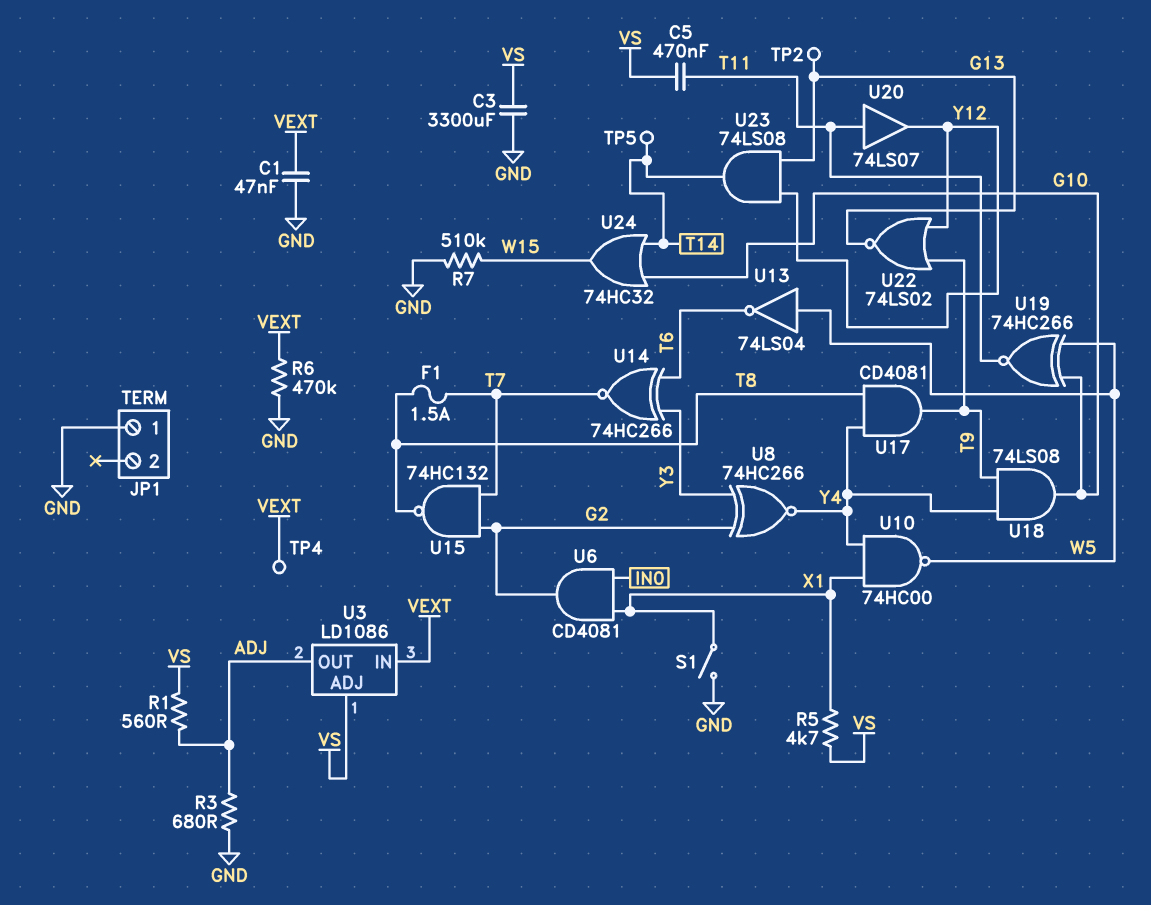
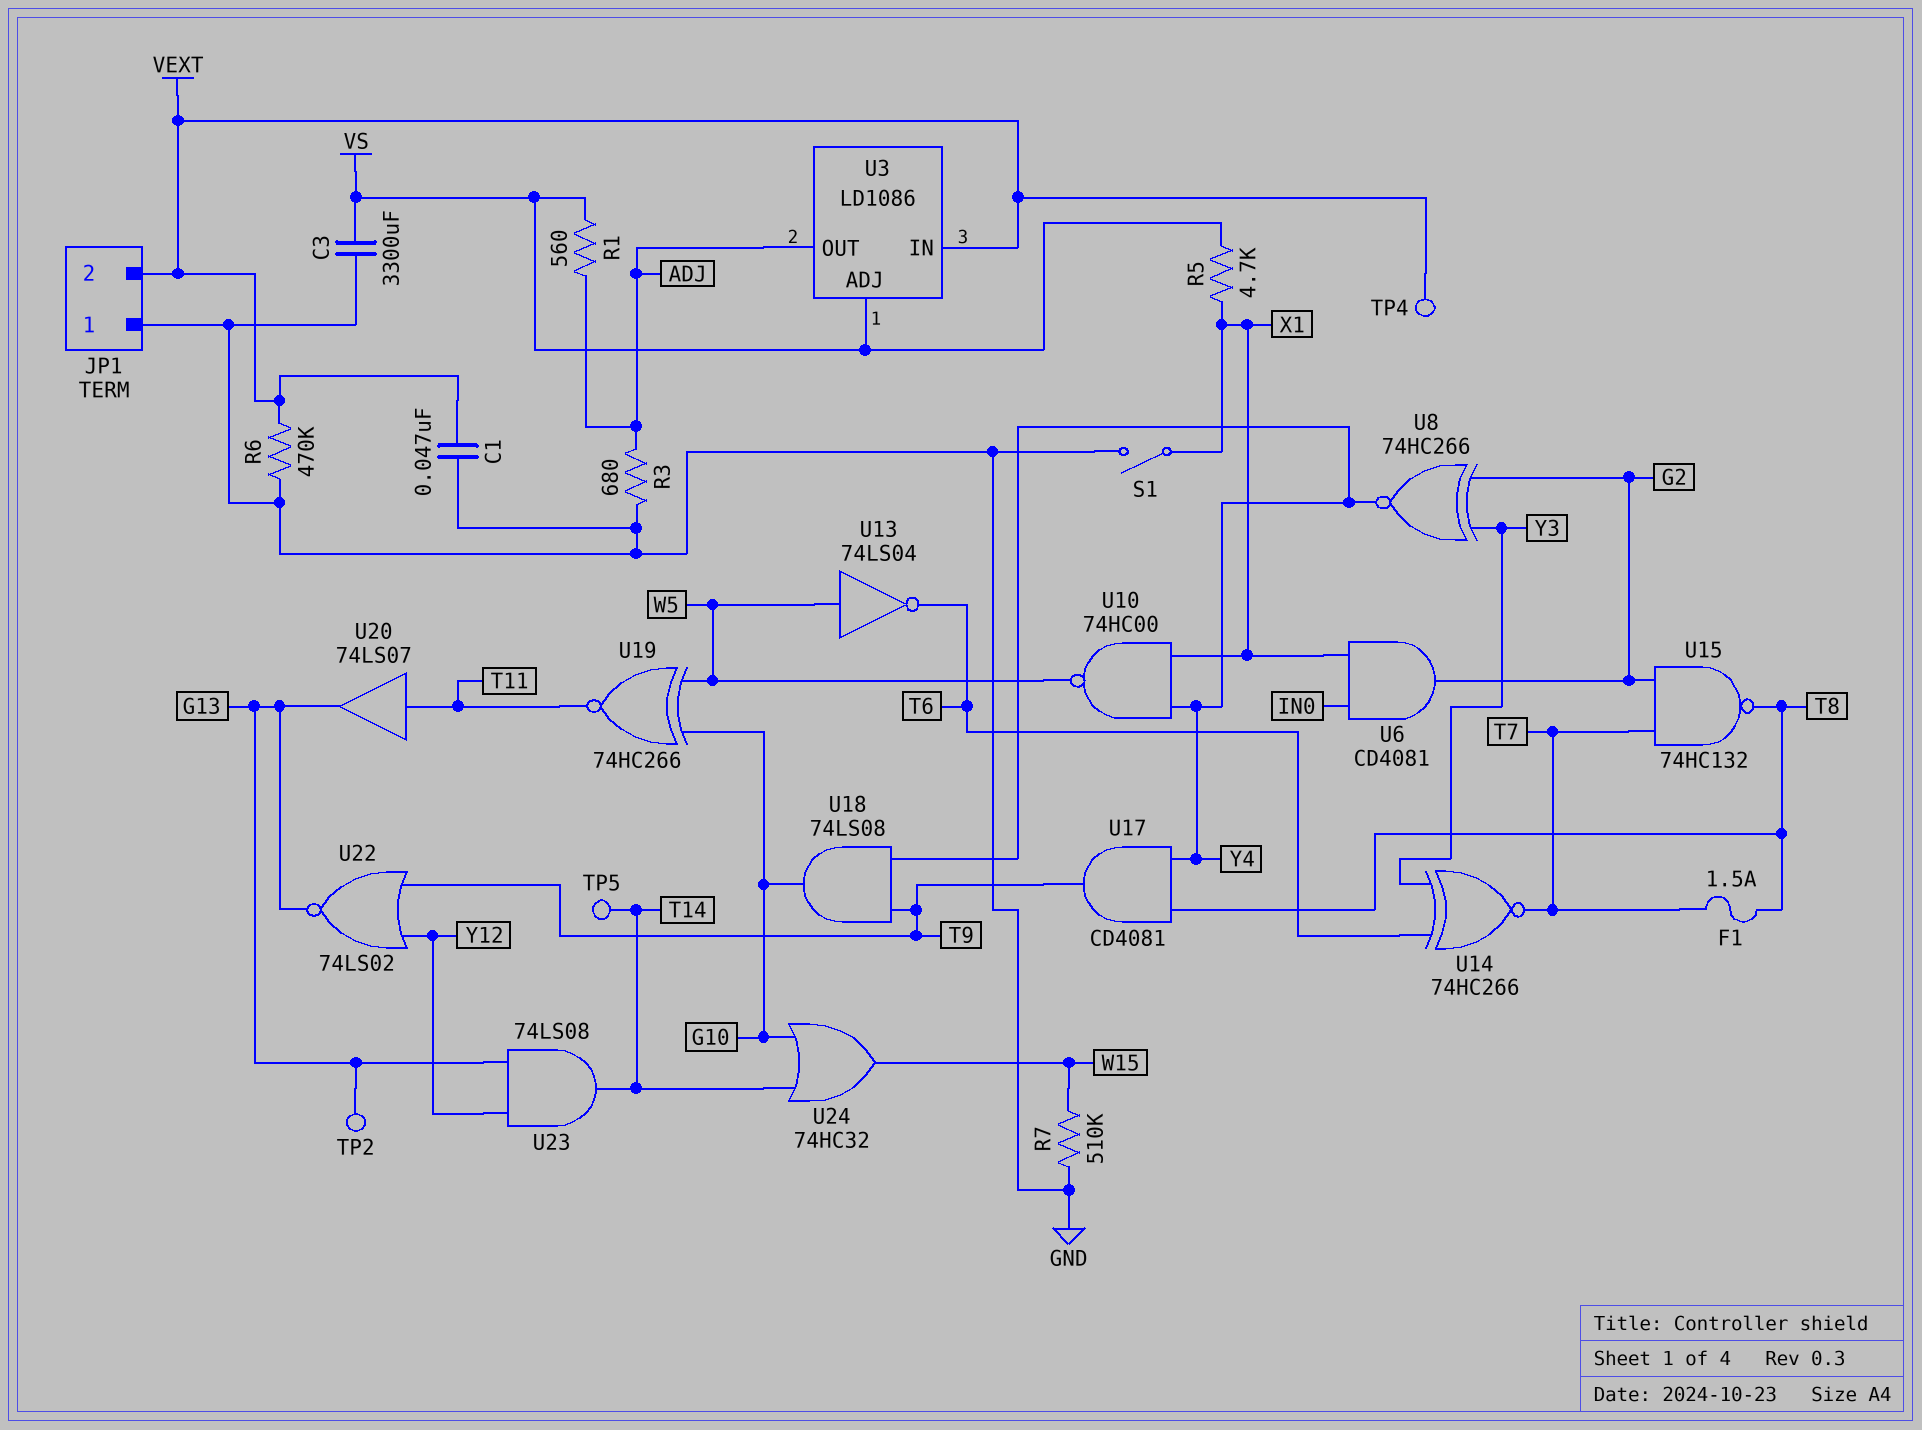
C5: 470nF (T11, VS) -> none
JP1 pin 2: none -> VEXT
U20: buffer 74LS07 (in T11, out Y12) -> buffer 74LS07 (in T11, out G13)

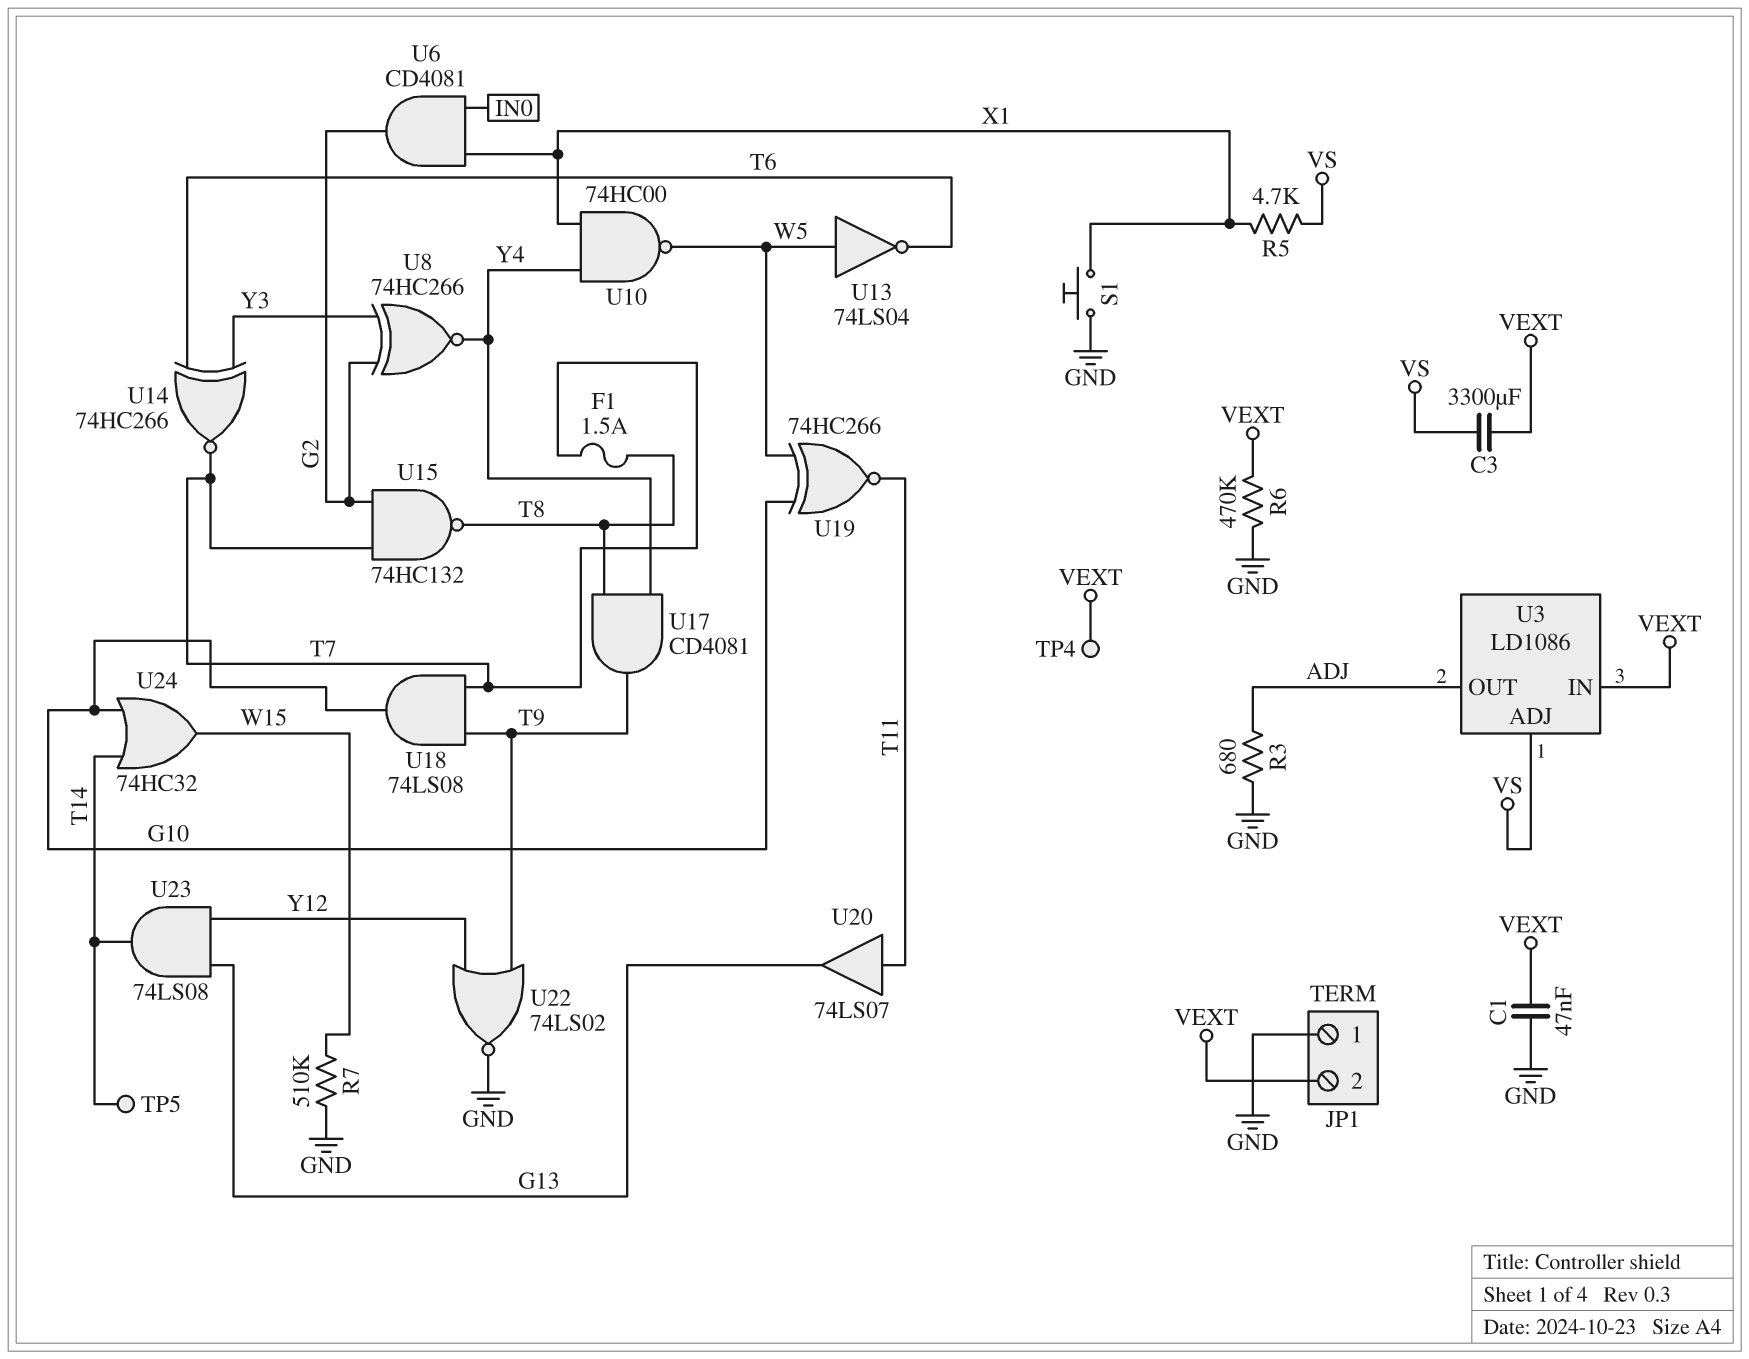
C3: 3300uF (GND, VS) -> 3300uF (VEXT, VS)
R1: 560 (ADJ, VS) -> none
S1: switch (GND, X1) -> button (GND, X1)
TP2: test point (G13) -> none
U18: AND 74LS08 (in T9, in Y4, out G10) -> AND 74LS08 (in T7, in T9, out G10)
U22: NOR 74LS02 (in T9, in Y12, out G13) -> NOR 74LS02 (in T9, in Y12, out GND)

